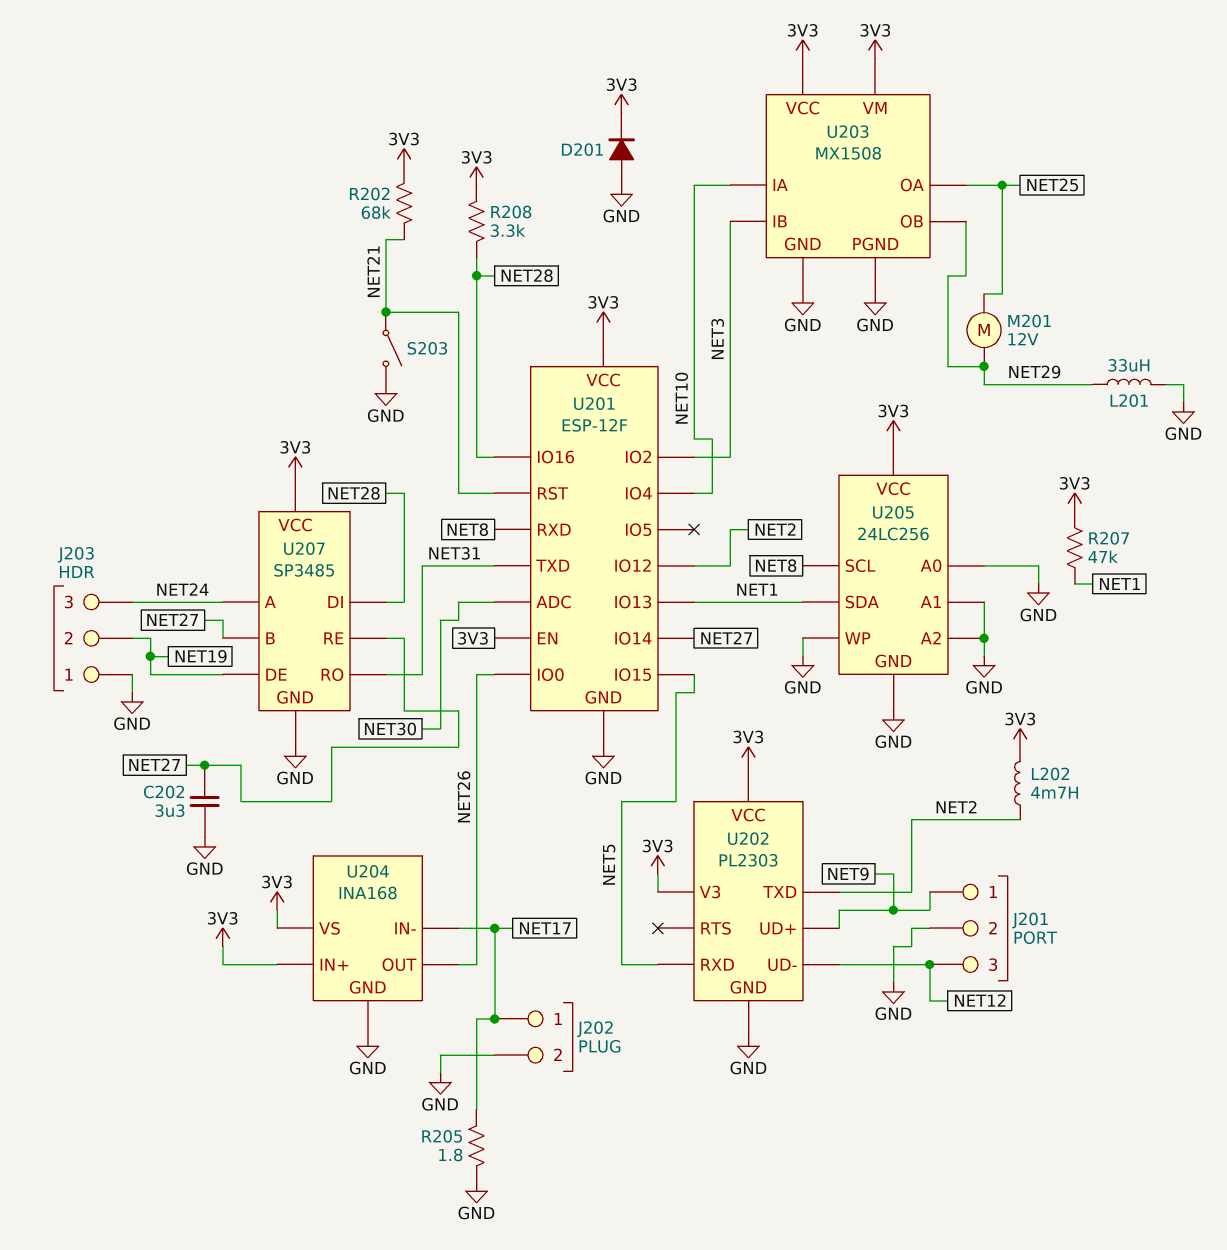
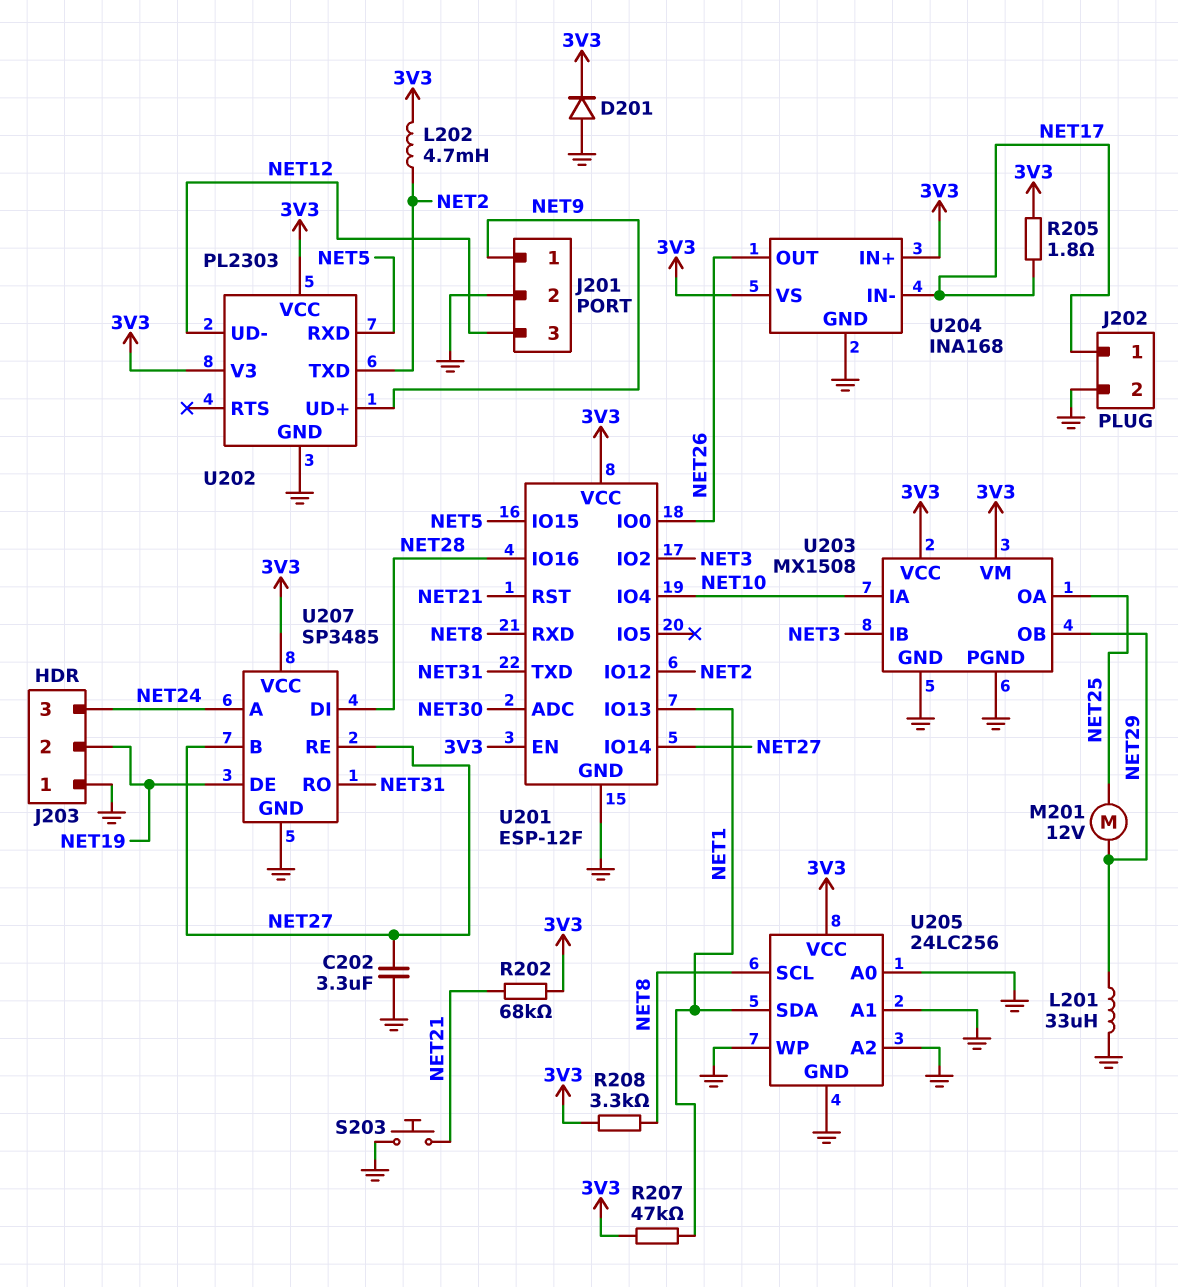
R205: 1.8 (GND, NET17) -> 1.8 (3V3, NET17)
R208: 3.3k (3V3, NET28) -> 3.3k (3V3, NET8)
S203: switch (GND, NET21) -> button (GND, NET21)

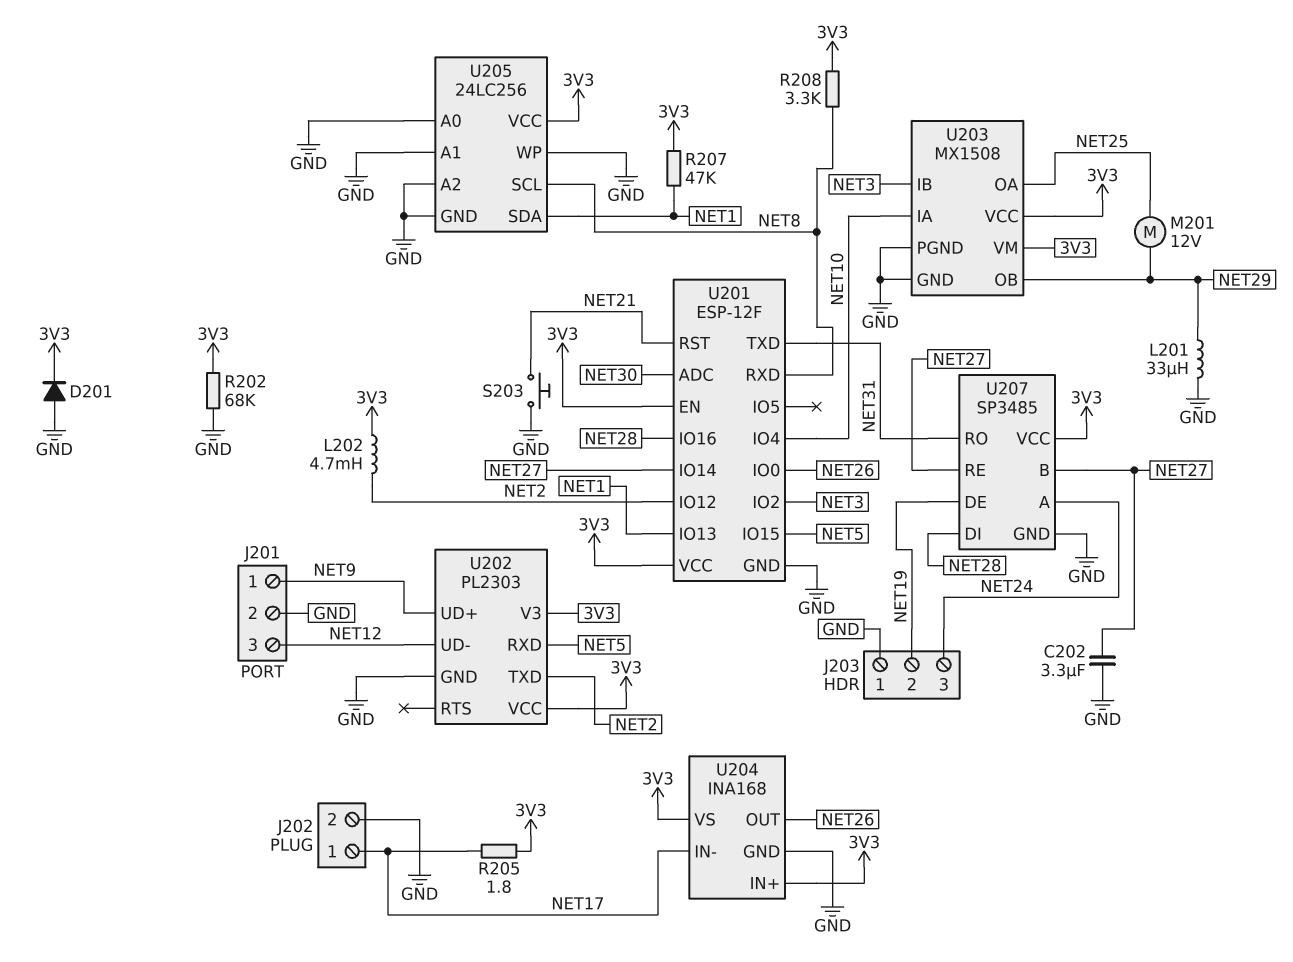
R202: 68k (3V3, NET21) -> 68k (3V3, GND)

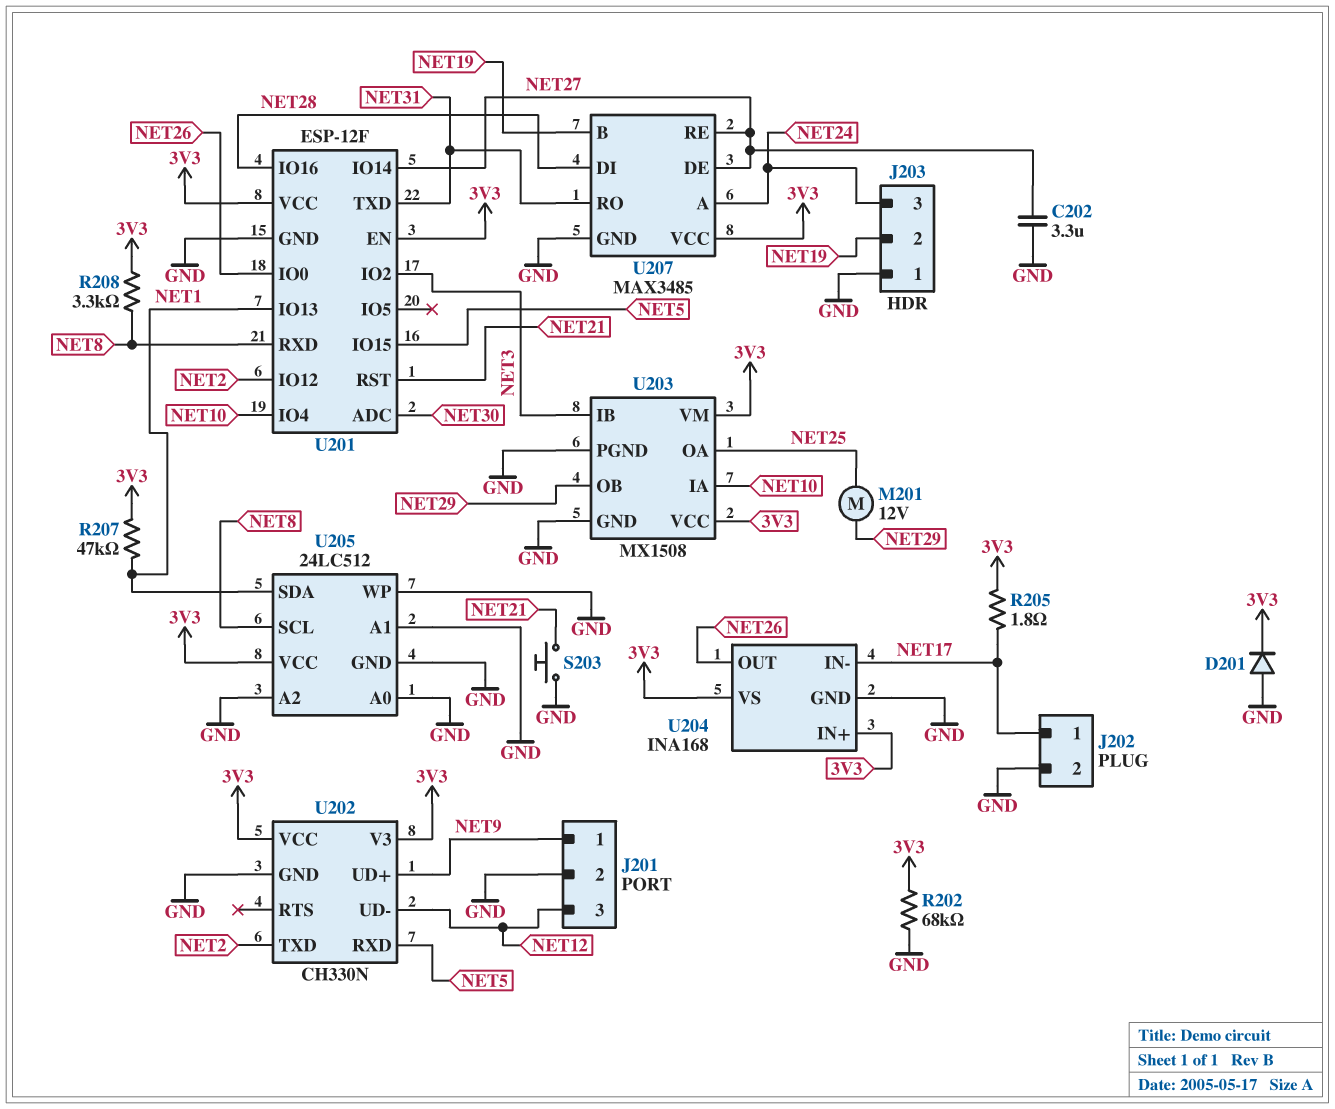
L201: 33uH (GND, NET29) -> none
L202: 4.7mH (3V3, NET2) -> none
U202: PL2303 -> CH330N
U205: 24LC256 -> 24LC512
U207: SP3485 -> MAX3485
U207 pin B: NET27 -> NET19
U207 pin DE: NET19 -> NET27

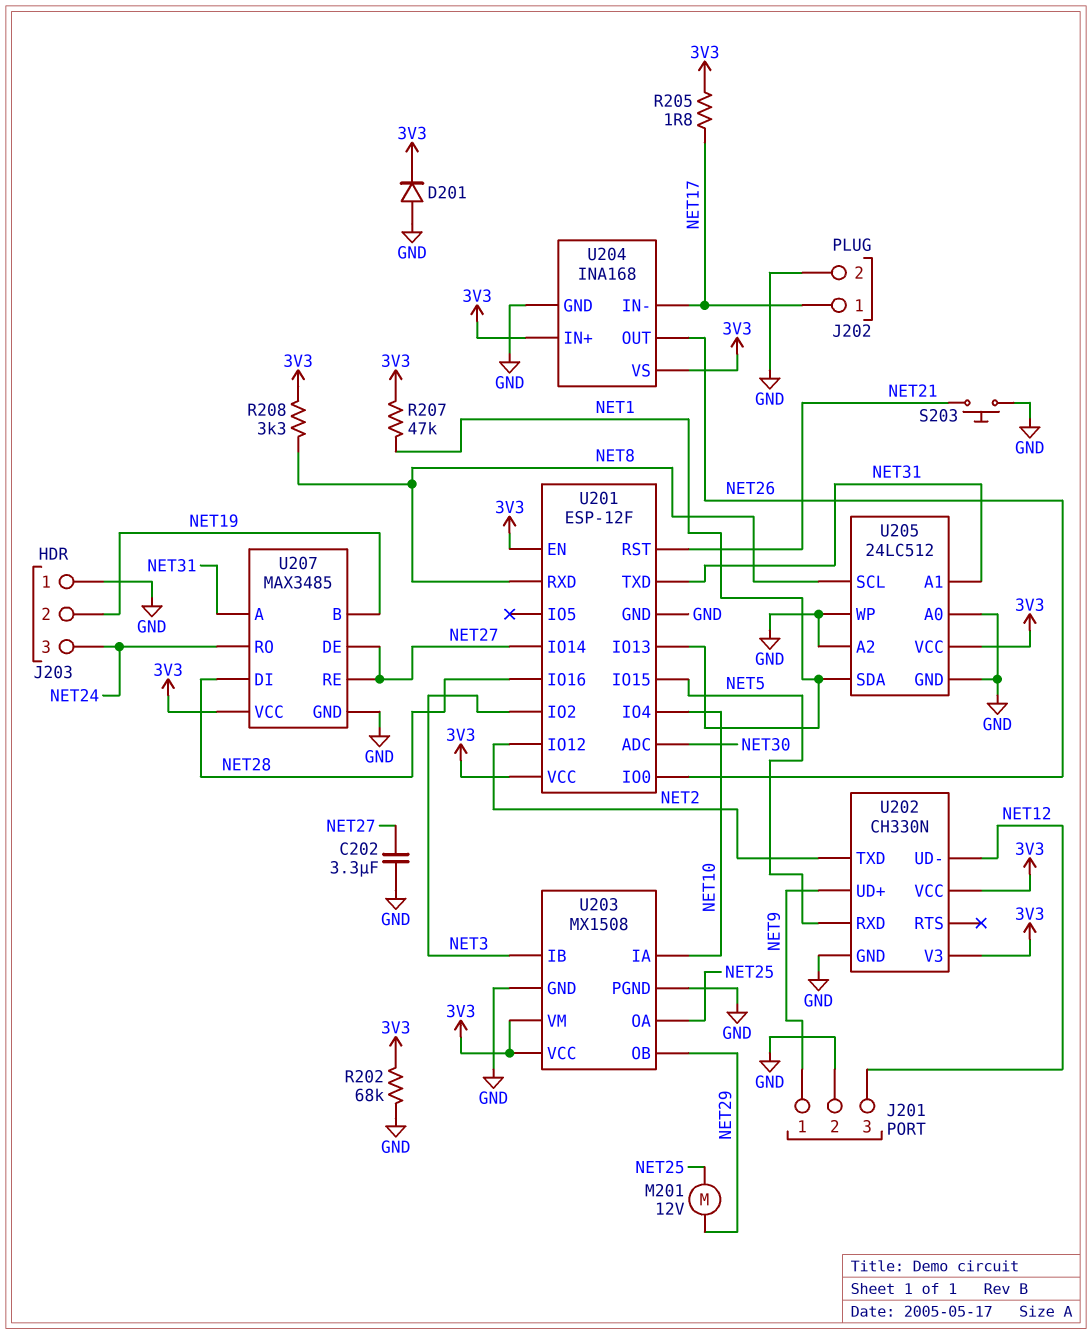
U205 pin A1: GND -> NET31
U207 pin A: NET24 -> NET31
U207 pin RO: NET31 -> NET24

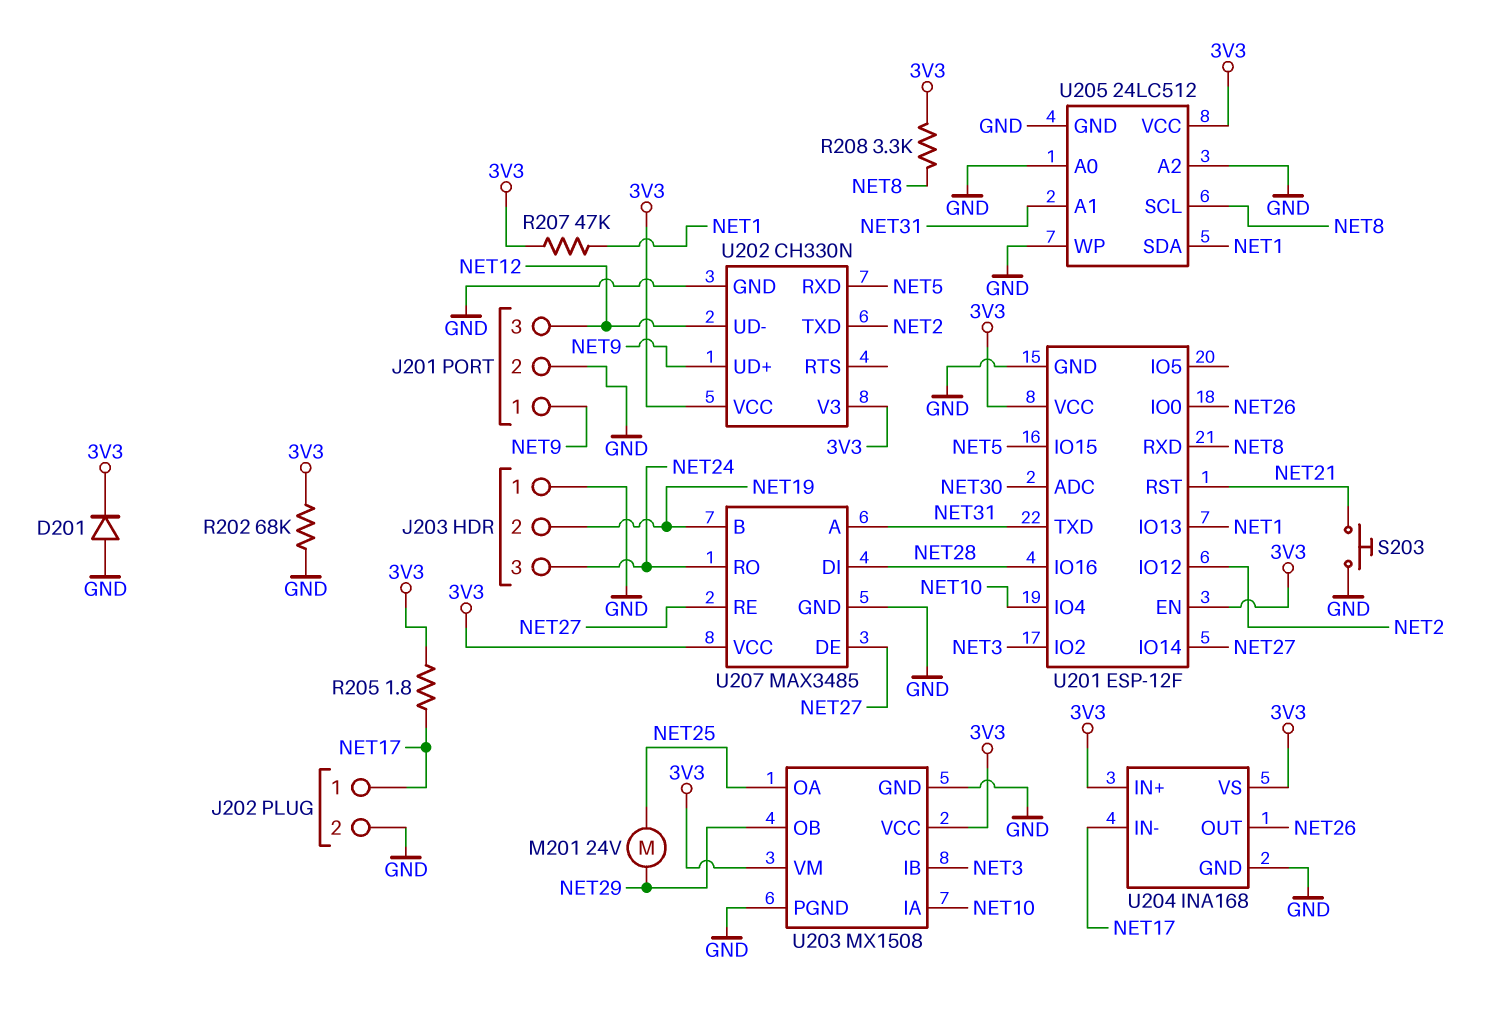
C202: 3.3uF (GND, NET27) -> none
M201: motor 12V (NET25, NET29) -> motor 24V (NET25, NET29)

